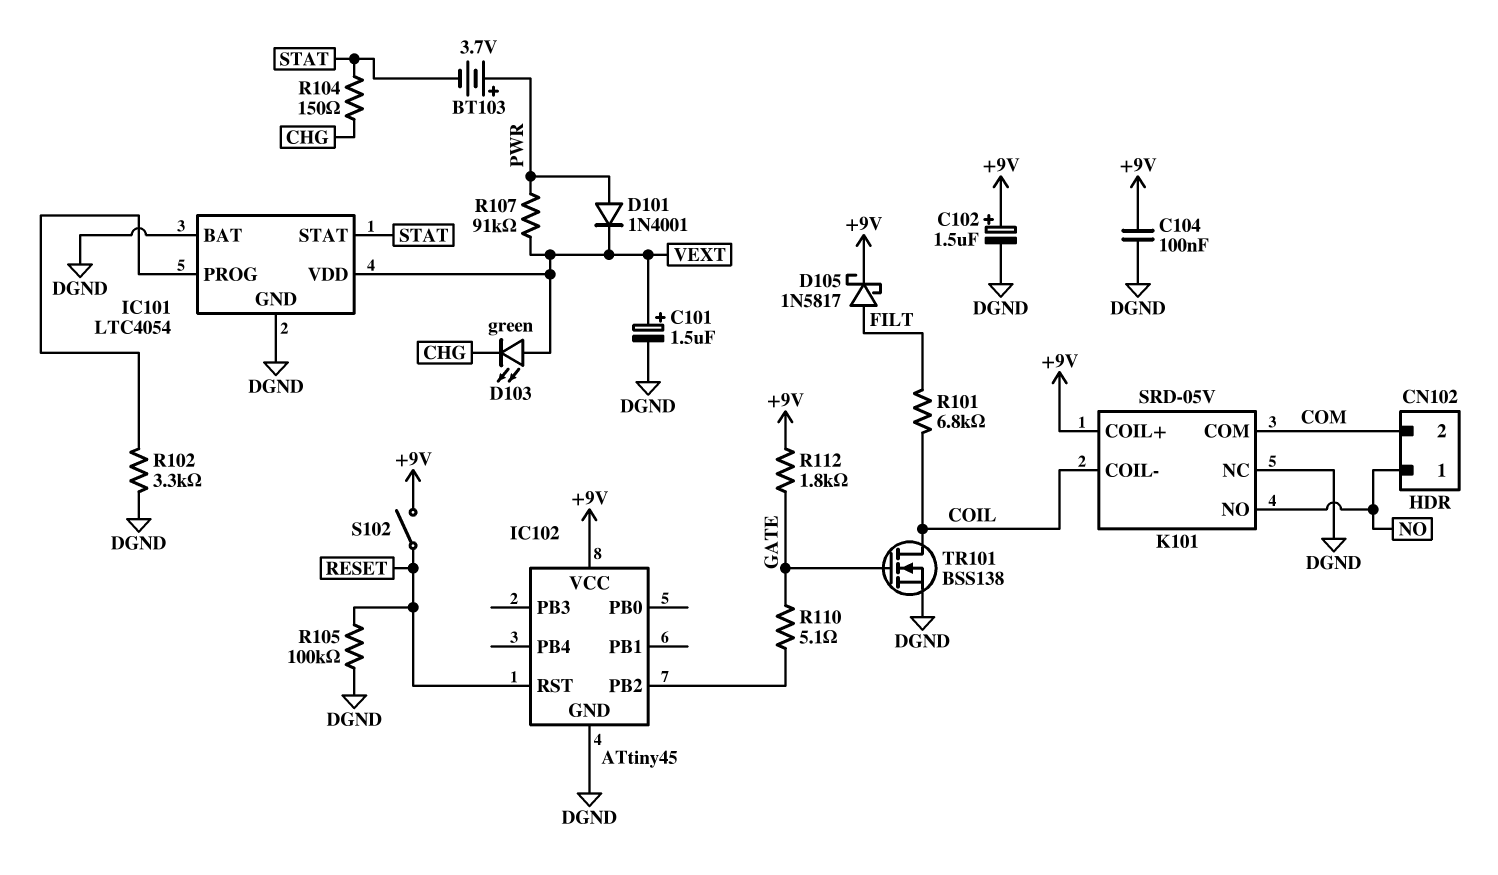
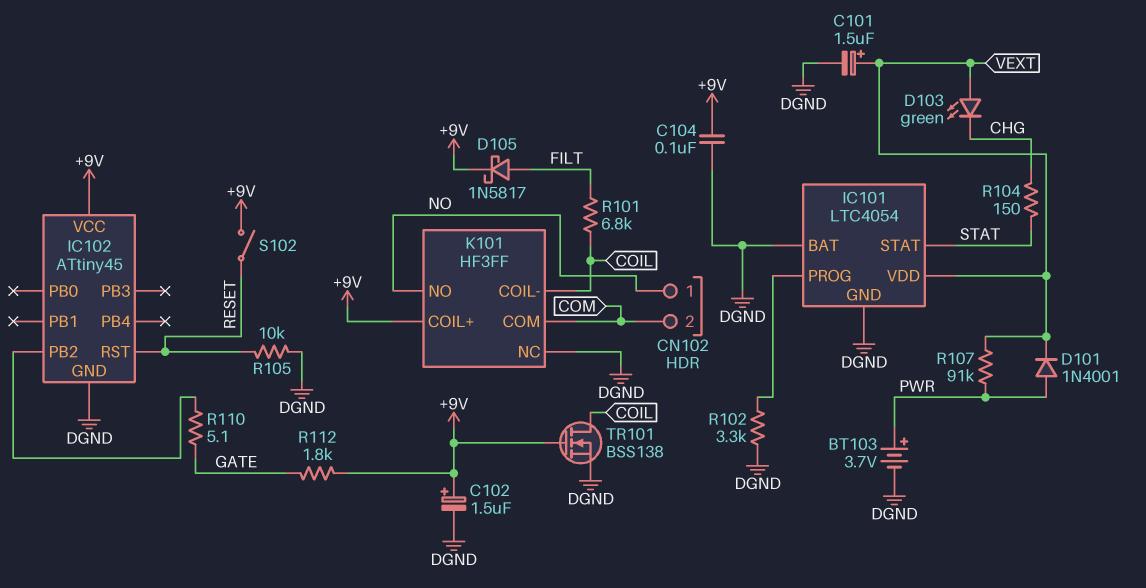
BT103: 3.7V (plus PWR, minus STAT) -> 3.7V (plus PWR, minus DGND)
K101: SRD-05V -> HF3FF
R105: 100k (DGND, RESET) -> 10k (DGND, RESET)
TR101: NMOS BSS138 (G GATE, D COIL, S DGND) -> NMOS BSS138 (G +9V, D COIL, S DGND)

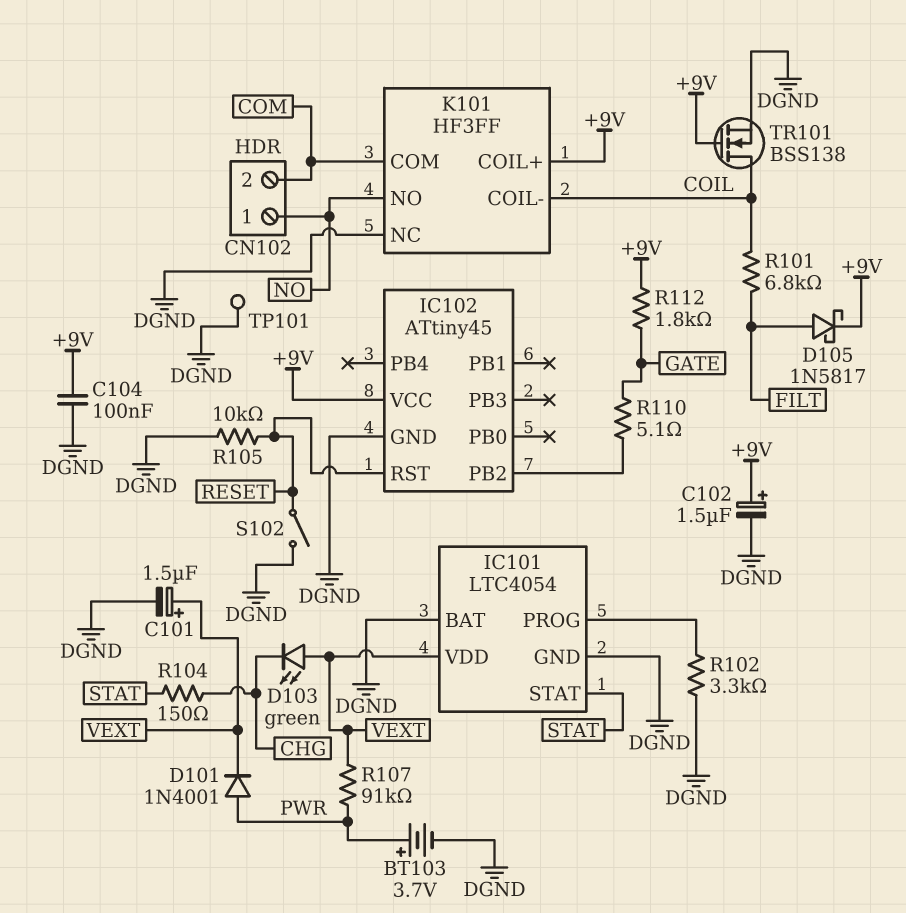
S102: switch (+9V, RESET) -> switch (DGND, RESET)
TP101: none -> test point (DGND)

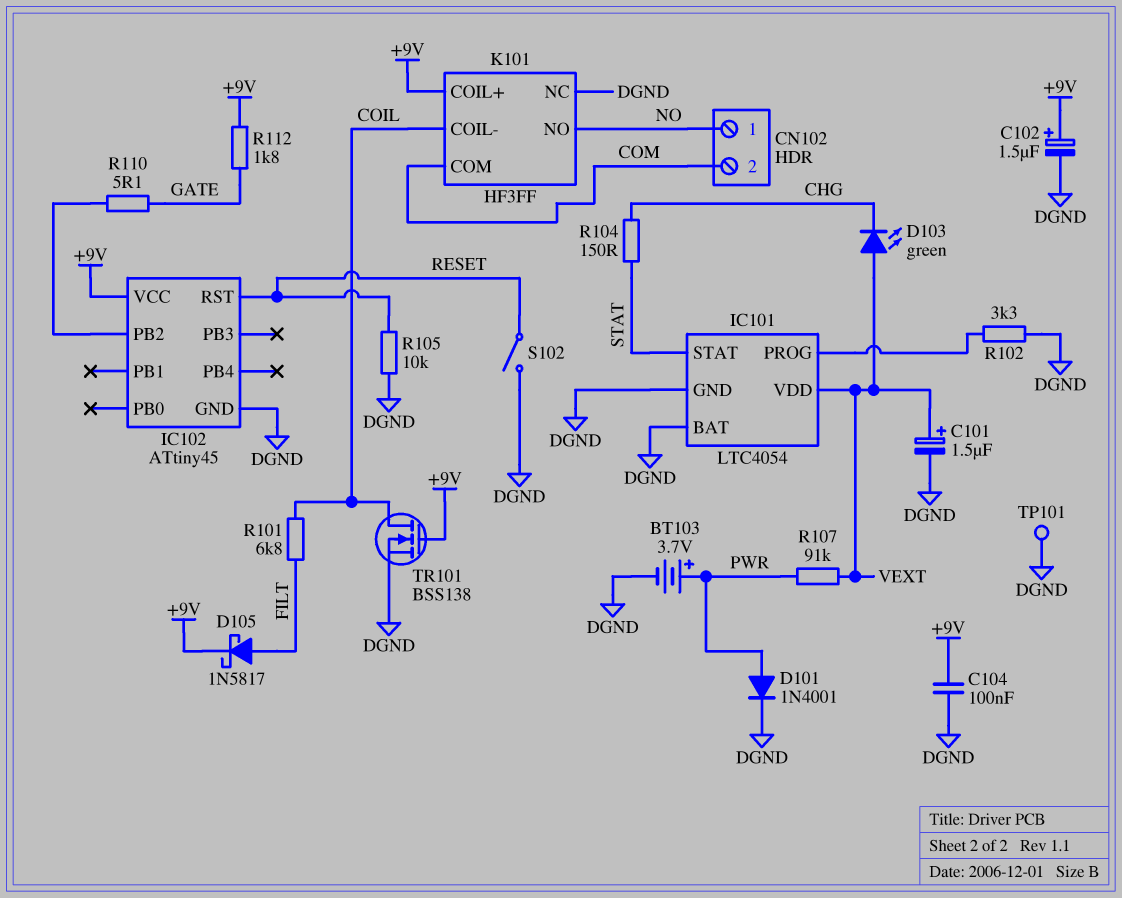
D101: diode 1N4001 (A PWR, K VEXT) -> diode 1N4001 (A PWR, K DGND)

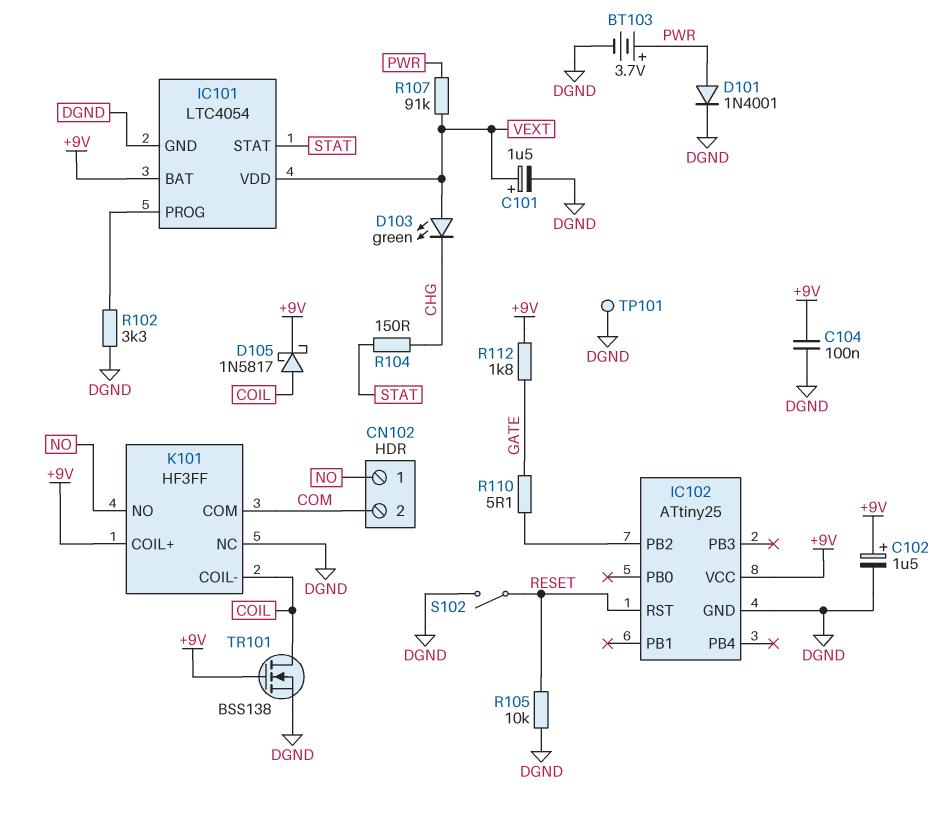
D105: schottky 1N5817 (A FILT, K +9V) -> schottky 1N5817 (A COIL, K +9V)
IC101 pin BAT: DGND -> +9V
IC102: ATtiny45 -> ATtiny25
R101: 6.8k (COIL, FILT) -> none

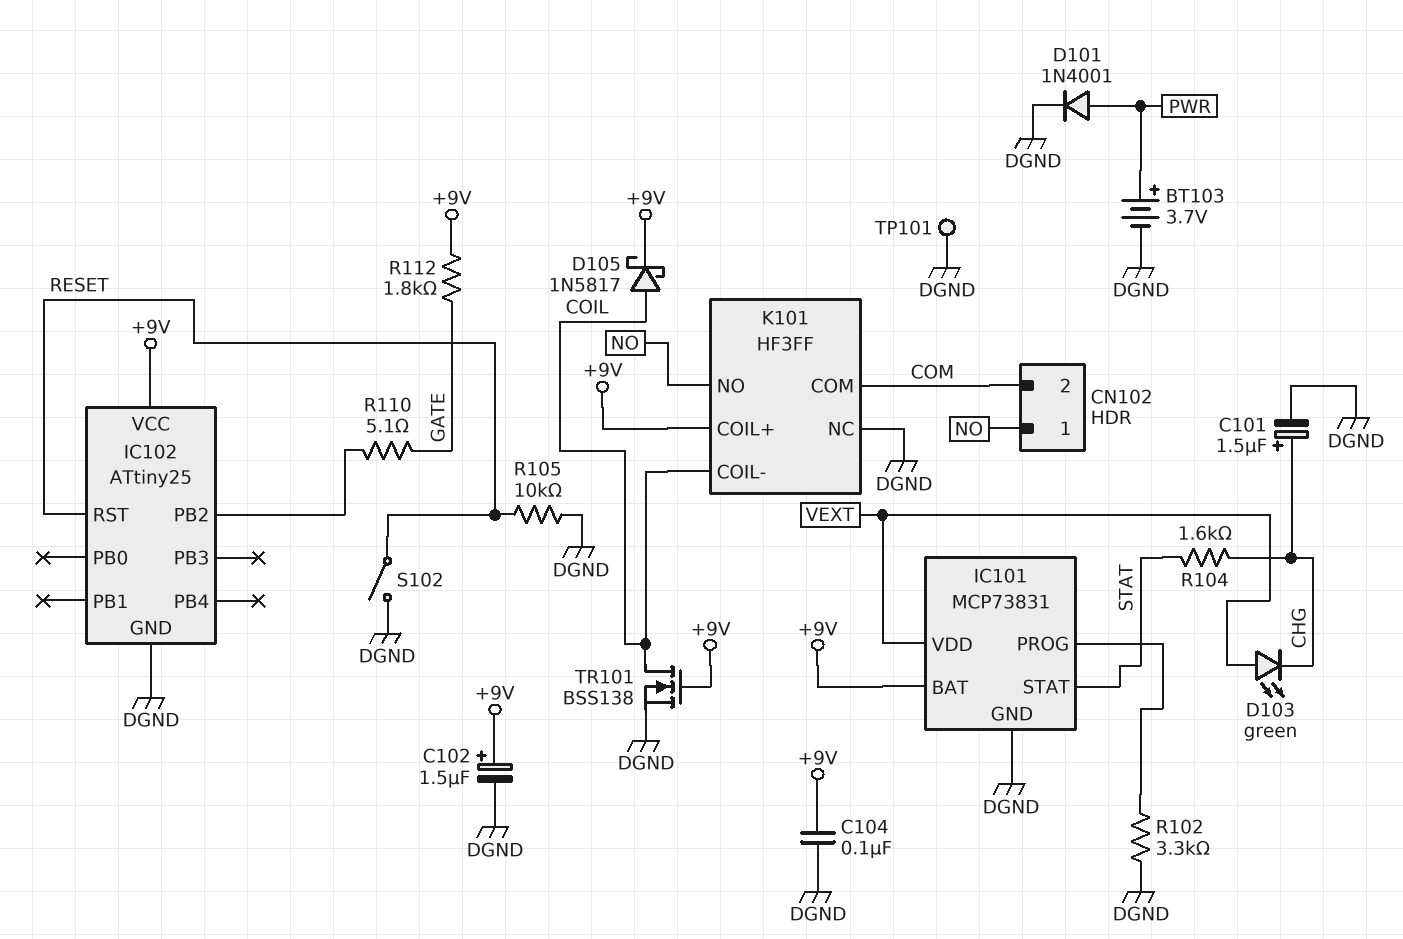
C101: 1.5uF (plus VEXT, minus DGND) -> 1.5uF (plus CHG, minus DGND)
IC101: LTC4054 -> MCP73831
R104: 150 (CHG, STAT) -> 1.6k (CHG, STAT)
R107: 91k (PWR, VEXT) -> none

